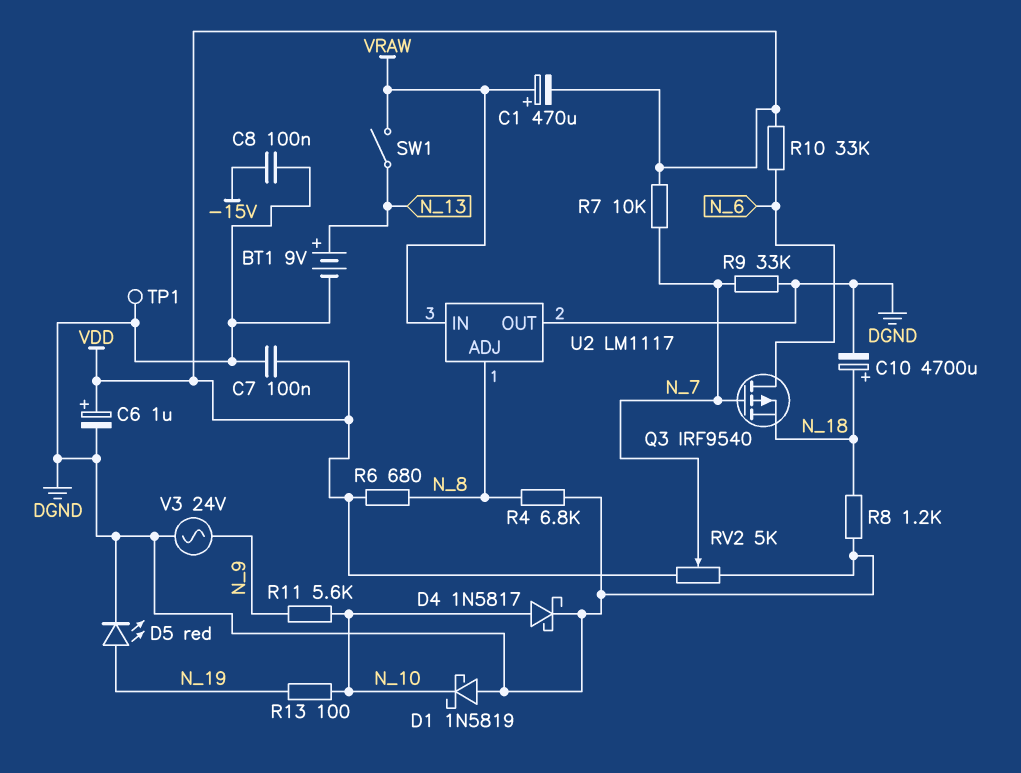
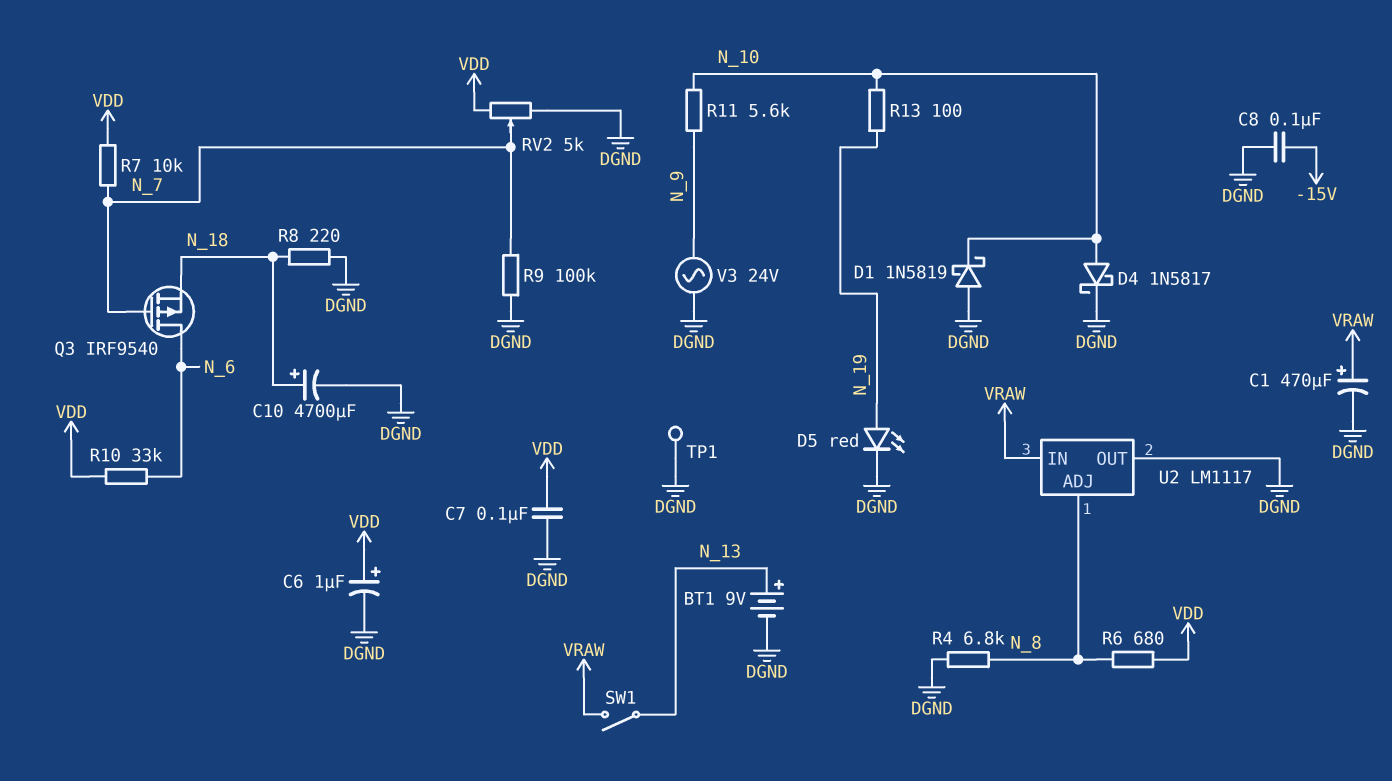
C1: 470uF (plus VRAW, minus VDD) -> 470uF (plus VRAW, minus DGND)
R8: 1.2k (DGND, N_18) -> 220 (DGND, N_18)
R9: 33k (DGND, N_7) -> 100k (DGND, N_7)

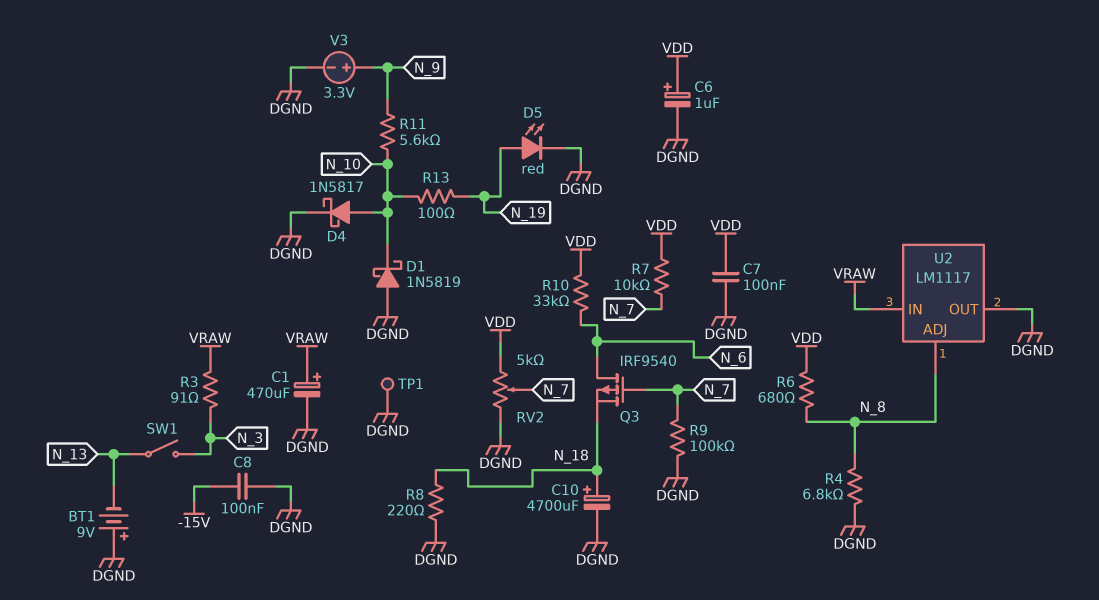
BT1: 9V (plus N_13, minus DGND) -> 9V (plus DGND, minus N_13)
R3: none -> 91 (N_3, VRAW)
SW1: switch (N_13, VRAW) -> switch (N_3, N_13)
V3: AC 24V (DGND, N_9) -> 3.3V (plus N_9, minus DGND)

